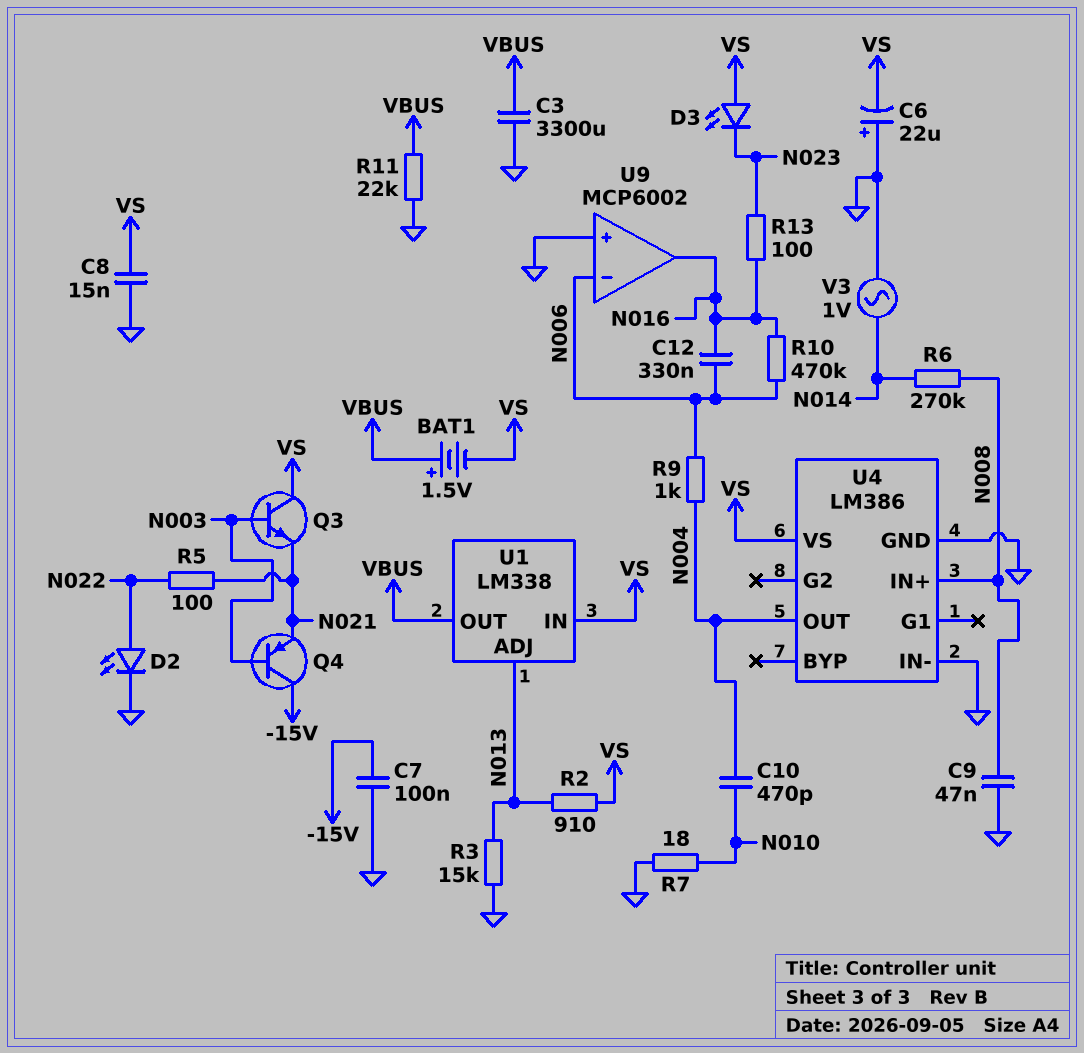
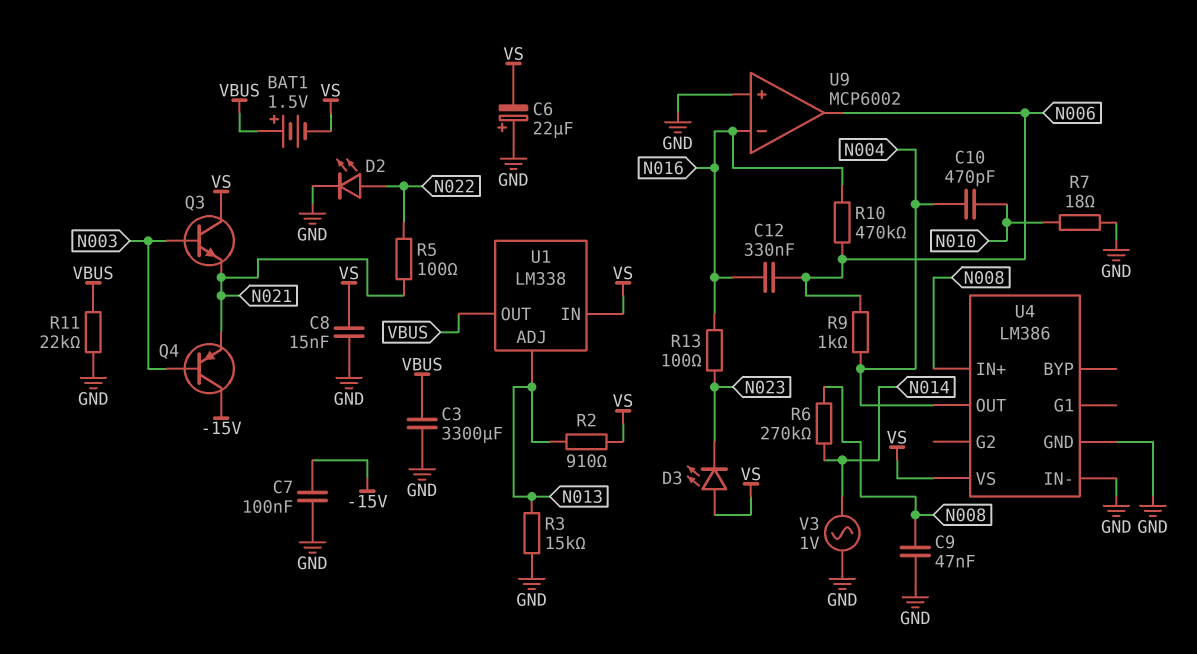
U9 pin in-: N006 -> N016
U9 pin out: N016 -> N006

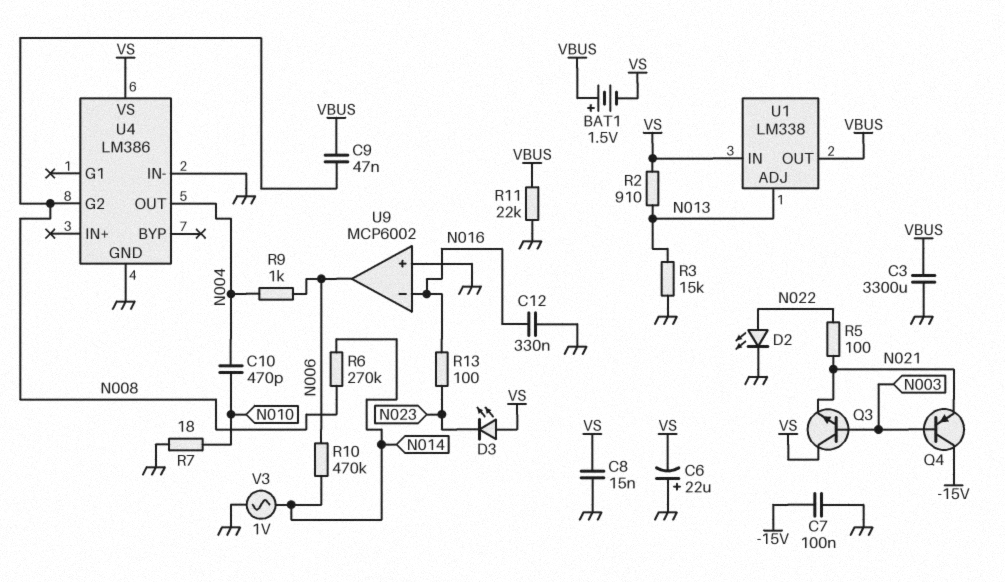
C9: 47nF (GND, N008) -> 47nF (N008, VBUS)
C12: 330nF (N006, N016) -> 330nF (GND, N016)
R10: 470k (N006, N016) -> 470k (N006, N014)
U4 pin G2: none -> N008
U4 pin IN+: N008 -> none

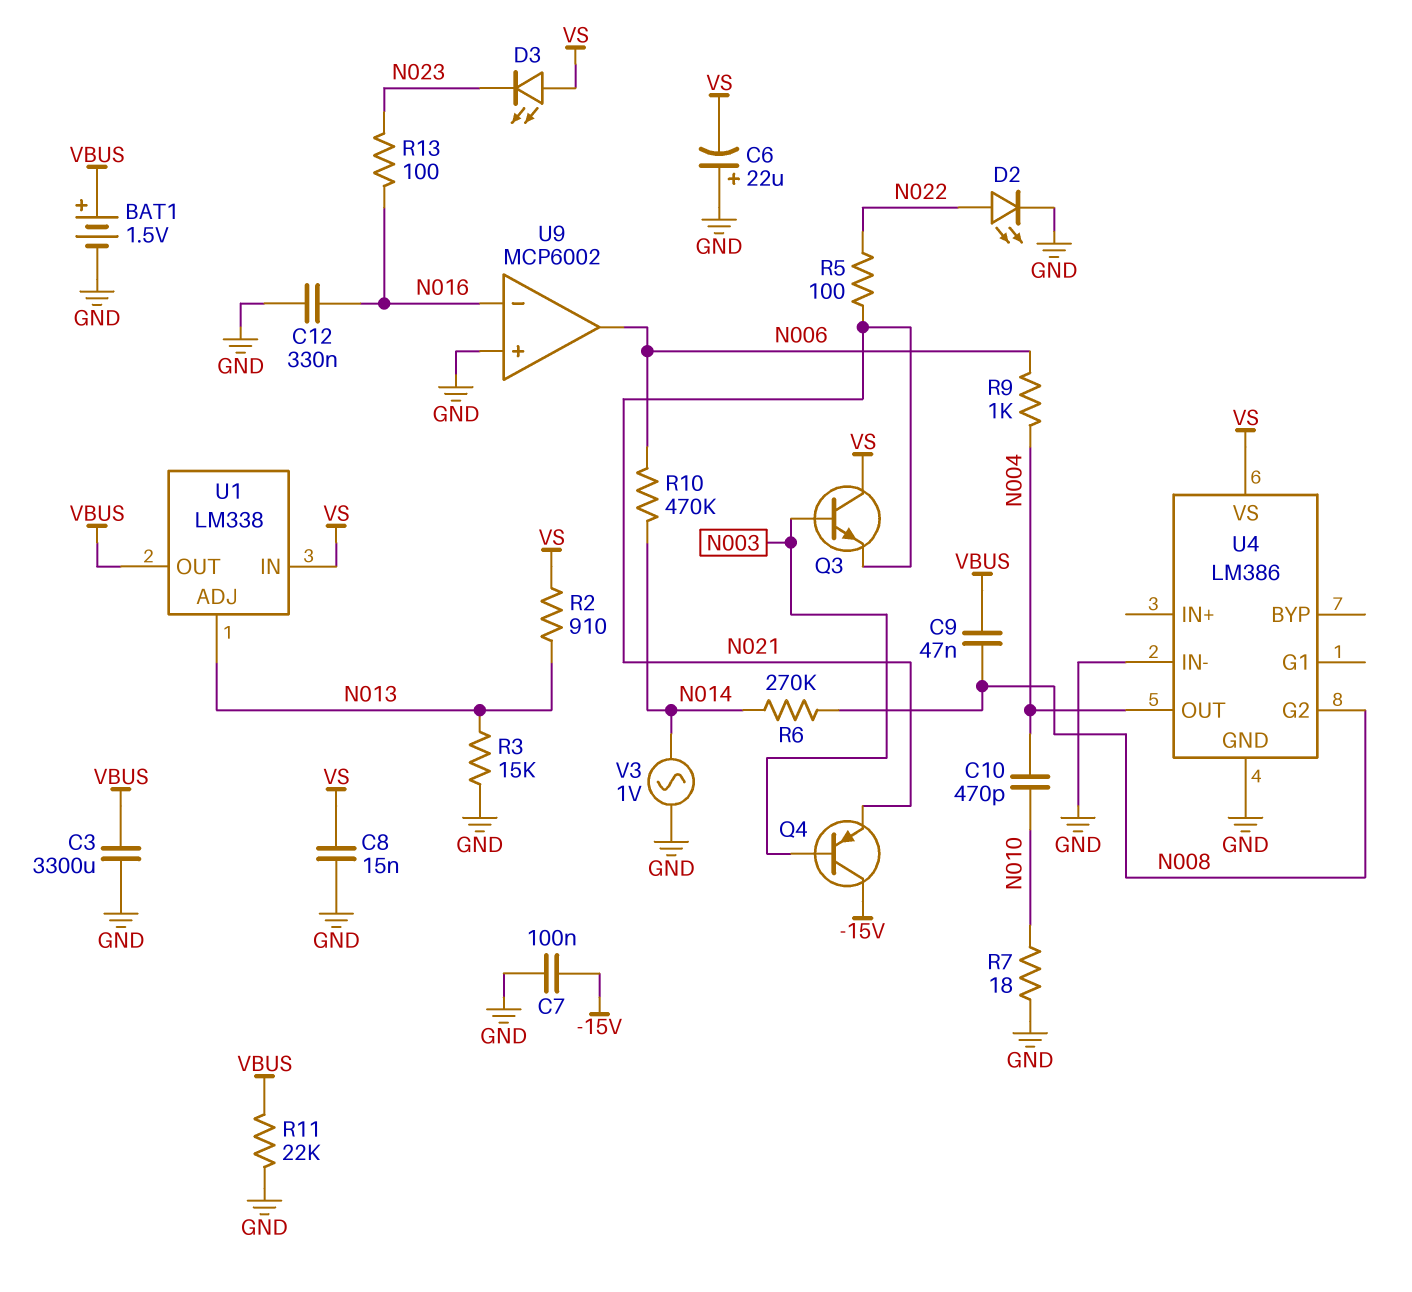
BAT1: 1.5V (plus VBUS, minus VS) -> 1.5V (plus VBUS, minus GND)

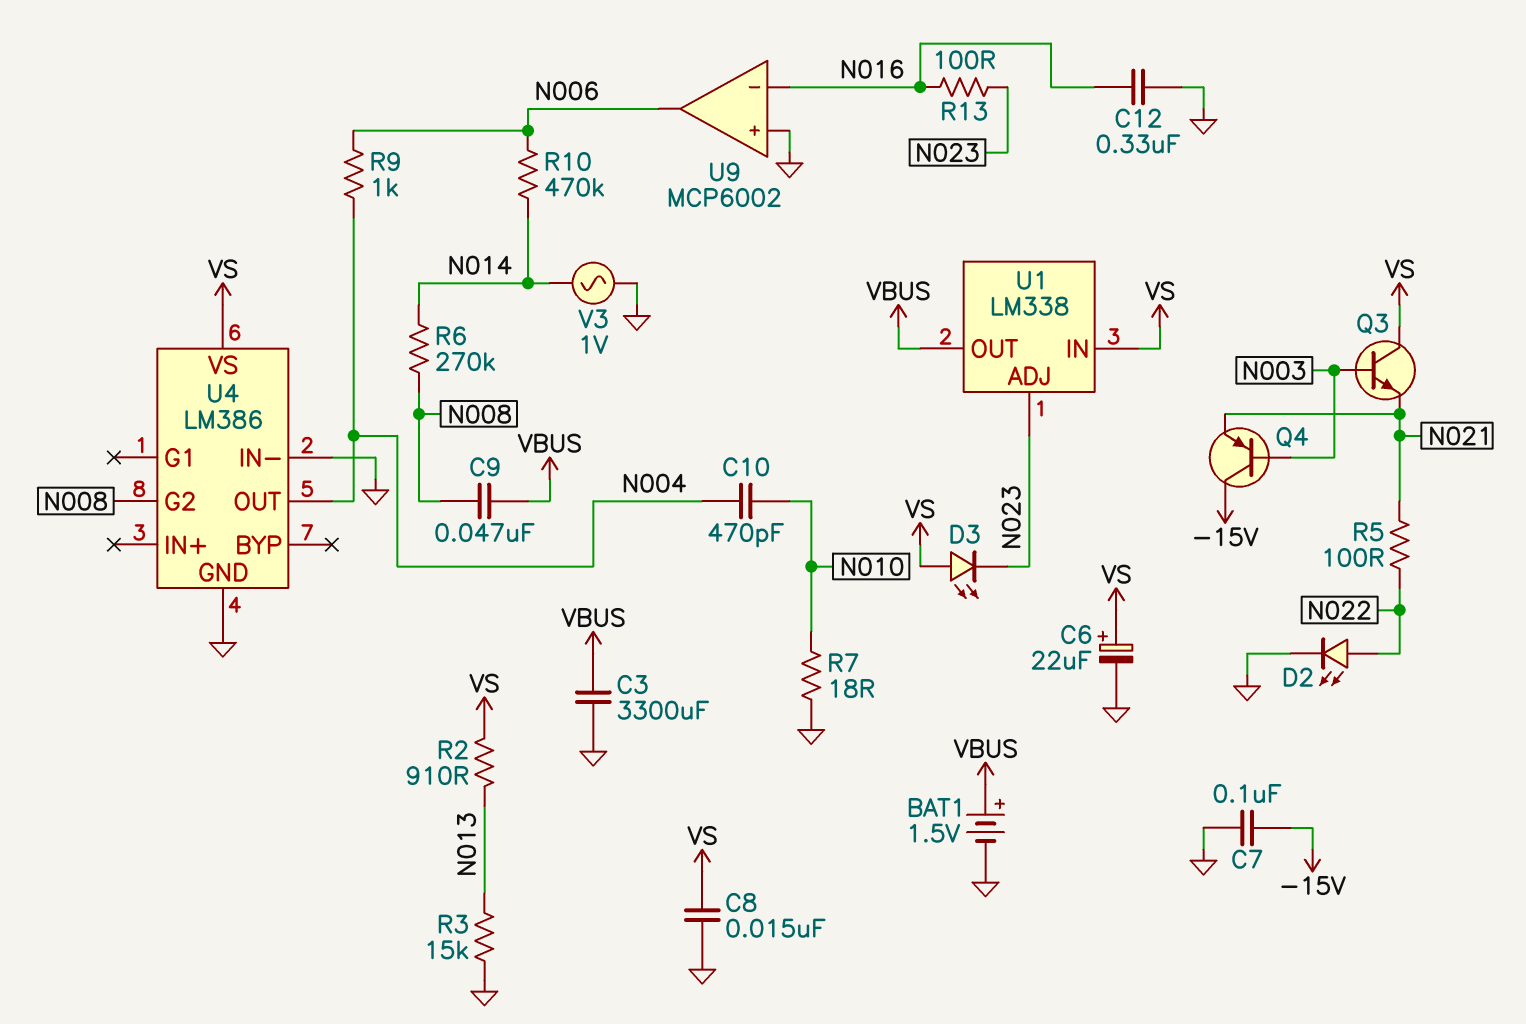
C6: 22uF (plus GND, minus VS) -> 22uF (plus VS, minus GND)
R11: 22k (GND, VBUS) -> none
U1 pin ADJ: N013 -> N023

